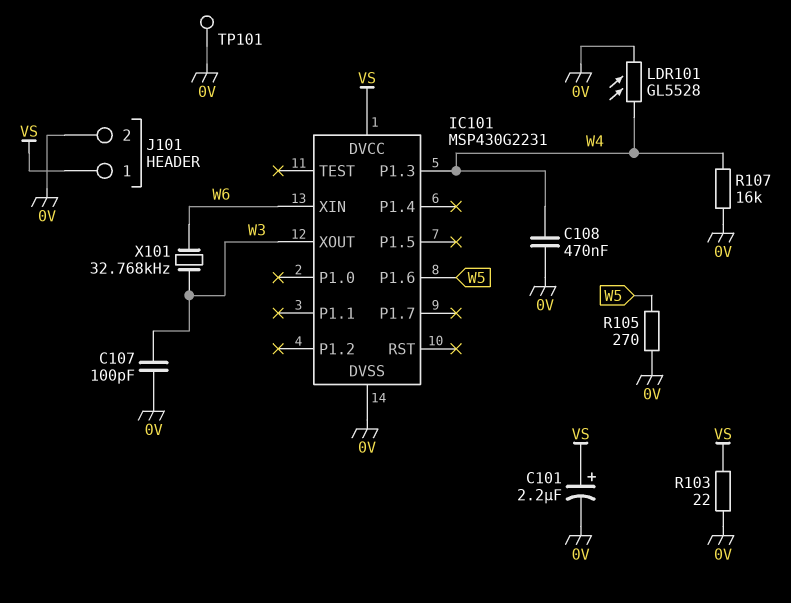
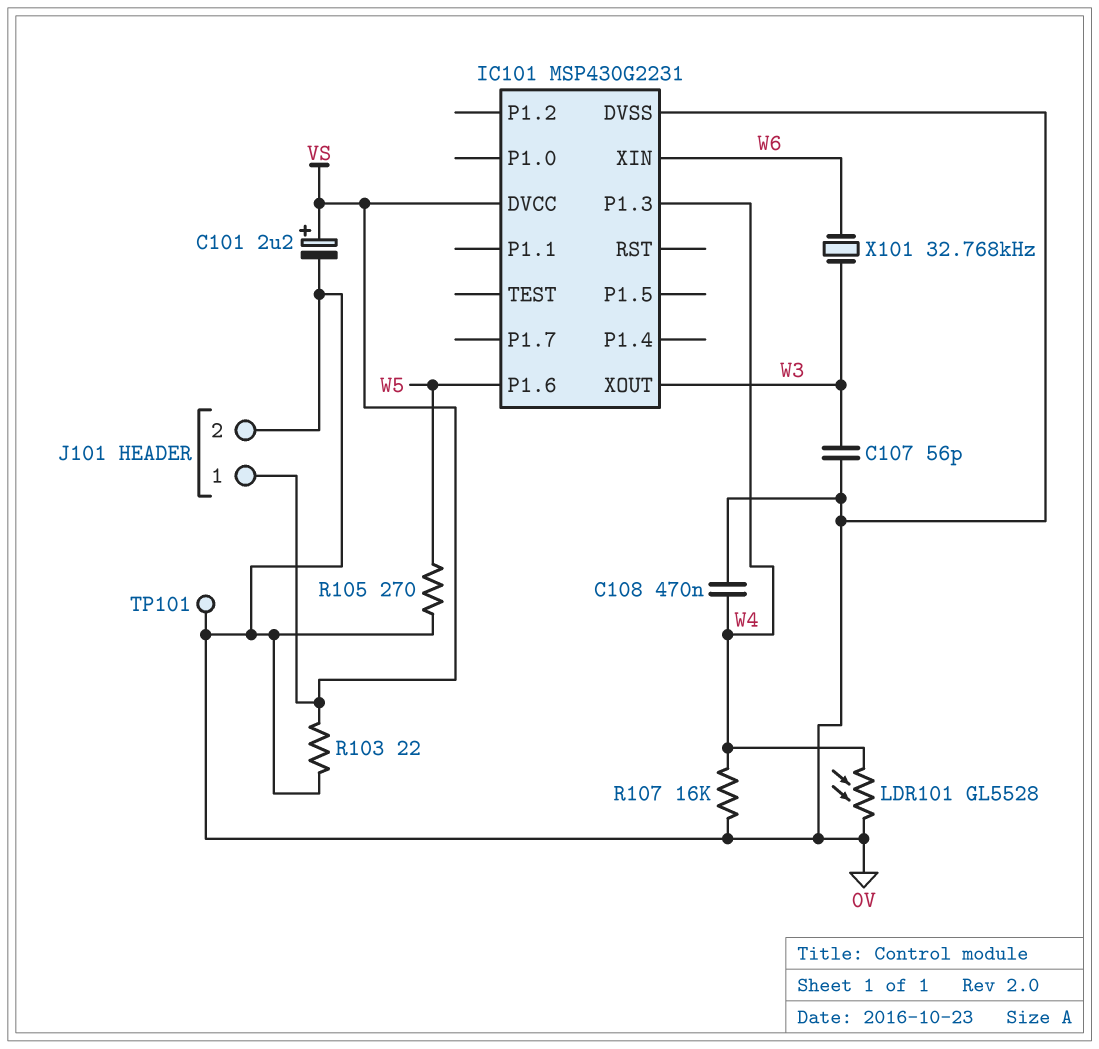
C107: 100pF (0V, W3) -> 56pF (0V, W3)

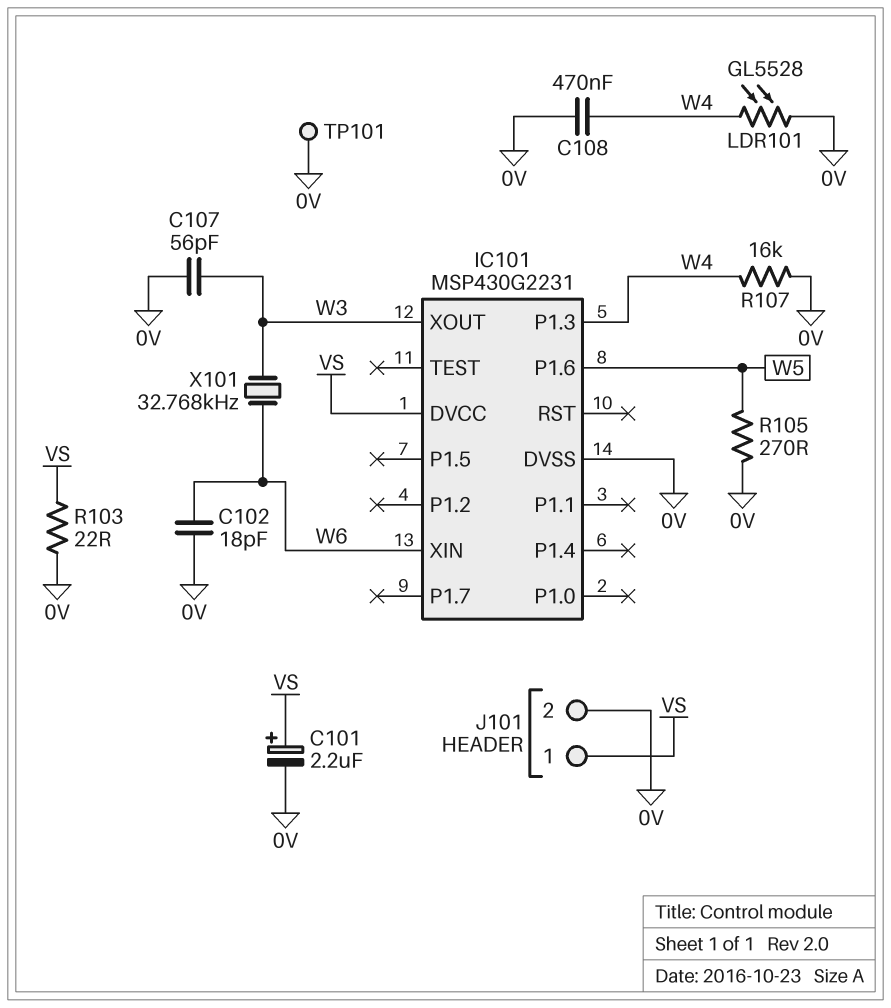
C102: none -> 18pF (0V, W6)

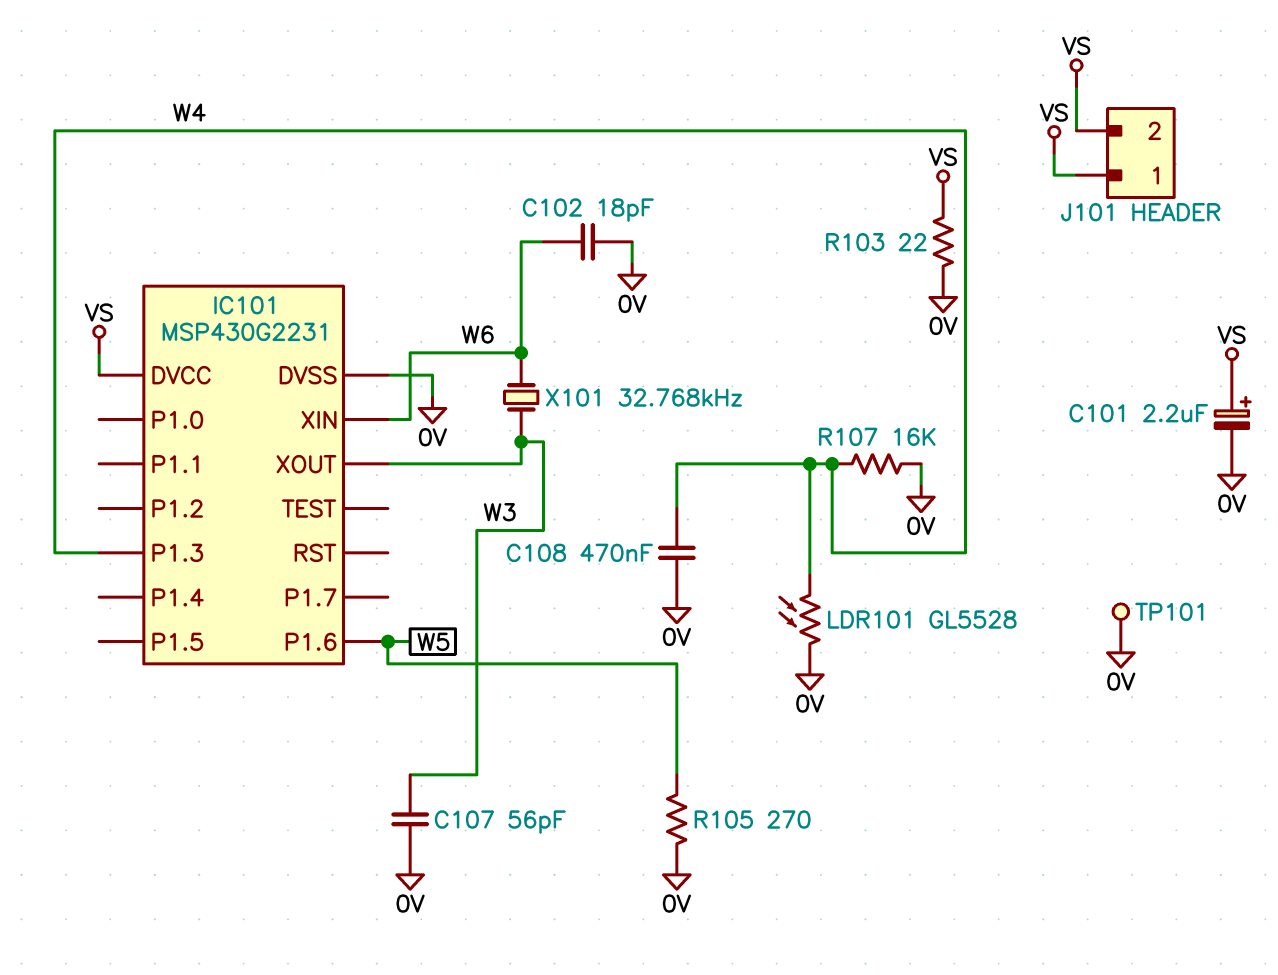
J101 pin 2: 0V -> VS

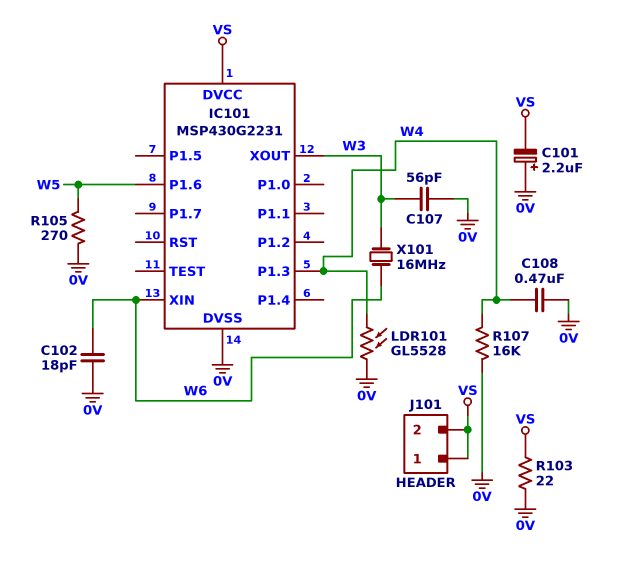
C101: 2.2uF (plus VS, minus 0V) -> 2.2uF (plus 0V, minus VS)
TP101: test point (0V) -> none
X101: 32.768kHz (W3, W6) -> 16MHz (W3, W6)

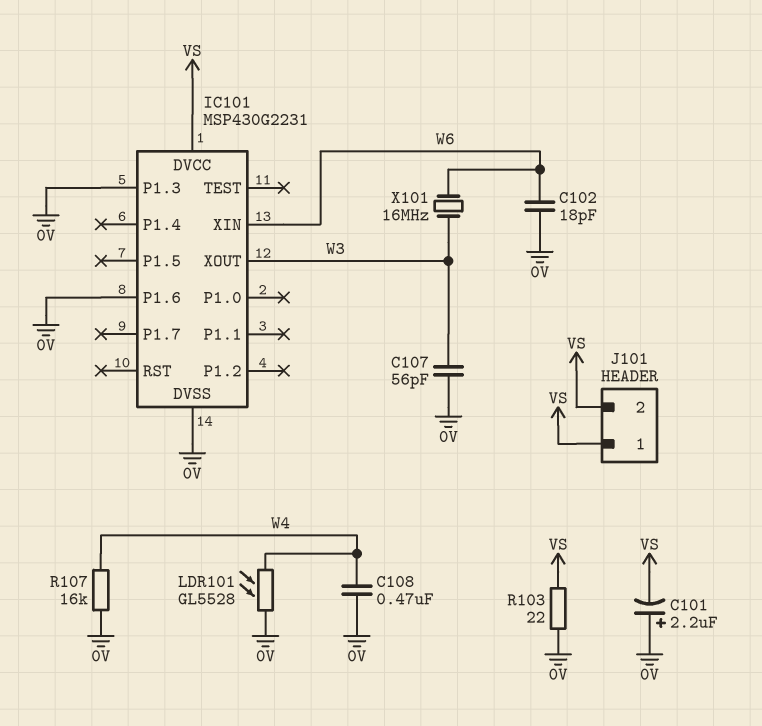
IC101 pin P1.3: W4 -> 0V
IC101 pin P1.6: W5 -> 0V
R105: 270 (0V, W5) -> none

